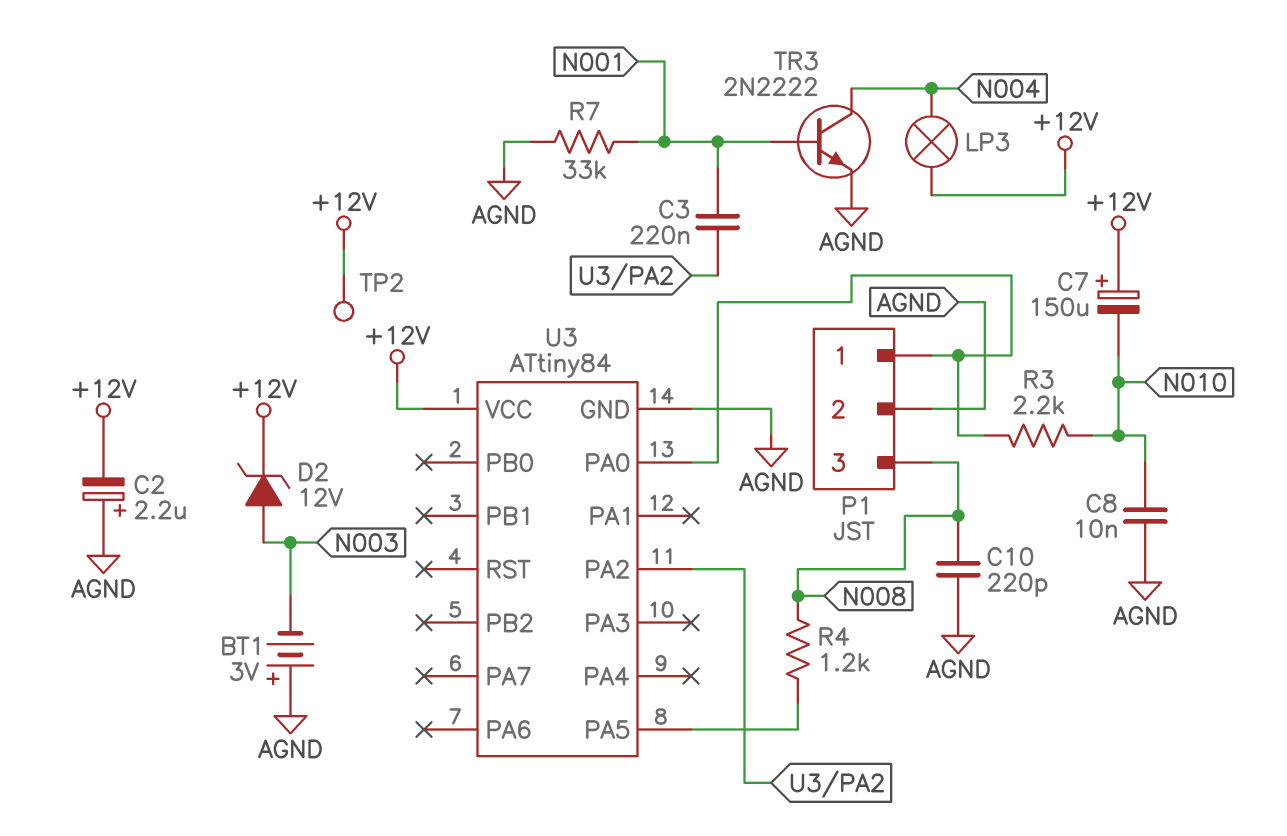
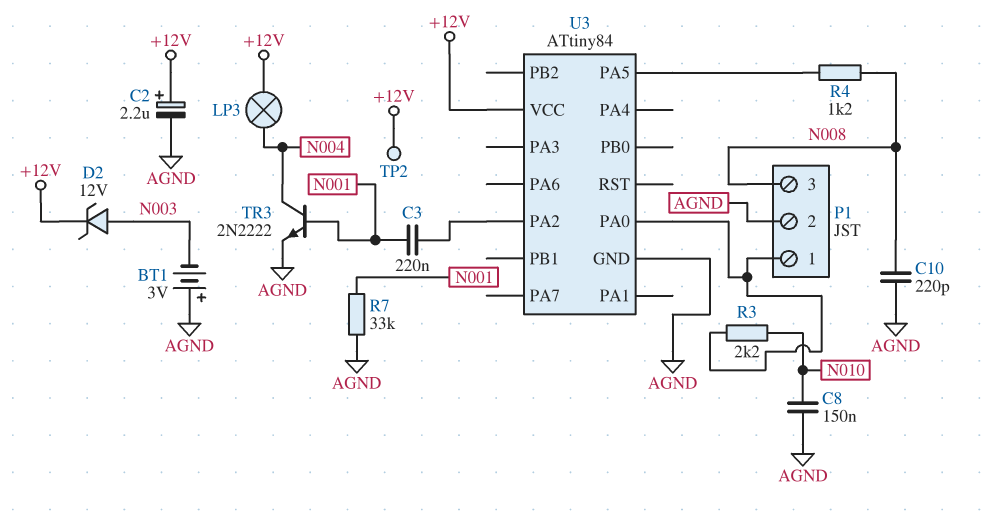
C2: 2.2uF (plus AGND, minus +12V) -> 2.2uF (plus +12V, minus AGND)
C7: 150uF (plus +12V, minus N010) -> none
C8: 10nF (AGND, N010) -> 150nF (AGND, N010)

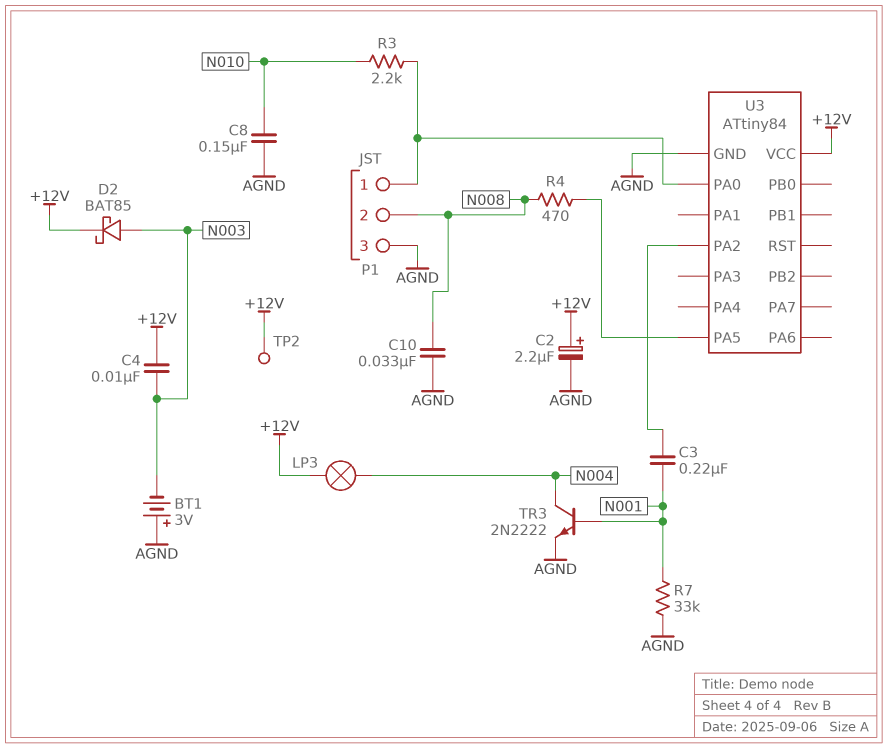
C4: none -> 10nF (+12V, N003)
C10: 220pF (AGND, N008) -> 33nF (AGND, N008)
D2: zener 12V (A N003, K +12V) -> schottky BAT85 (A N003, K +12V)
P1 pin 2: AGND -> N008
P1 pin 3: N008 -> AGND
R4: 1.2k (N008, U3/PA5) -> 470 (N008, U3/PA5)

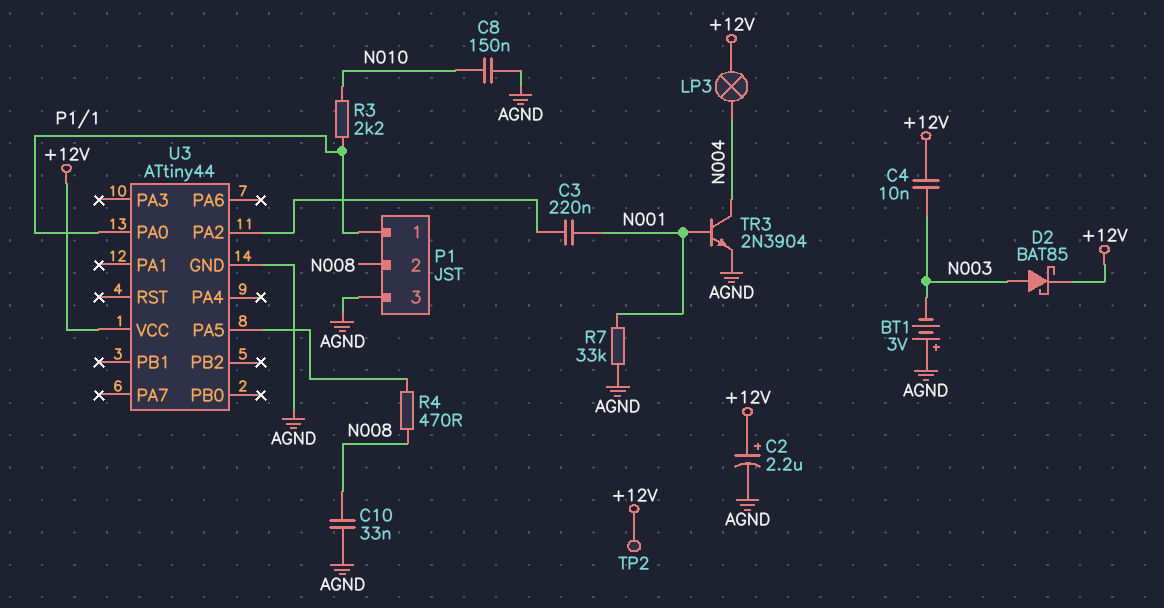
TR3: NPN 2N2222 (B N001, C N004, E AGND) -> NPN 2N3904 (B N001, C N004, E AGND)
U3: ATtiny84 -> ATtiny44

